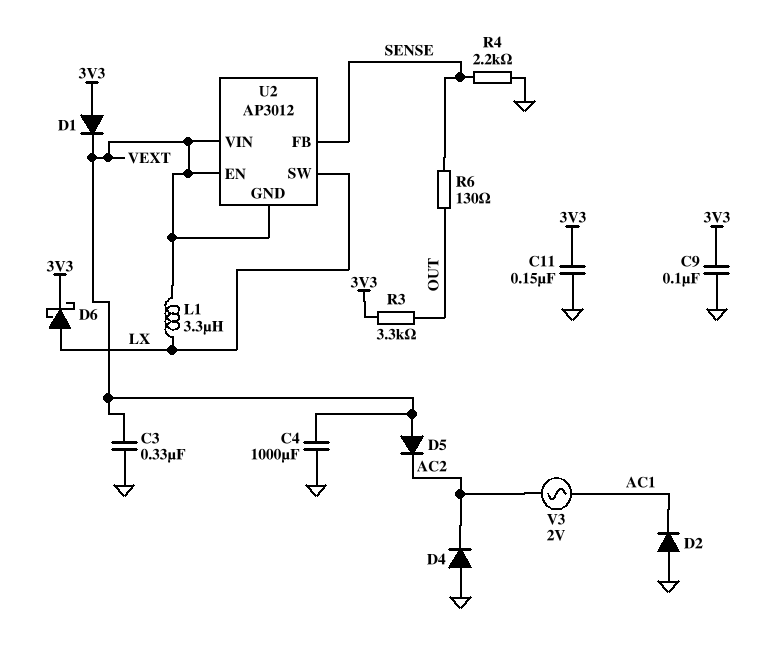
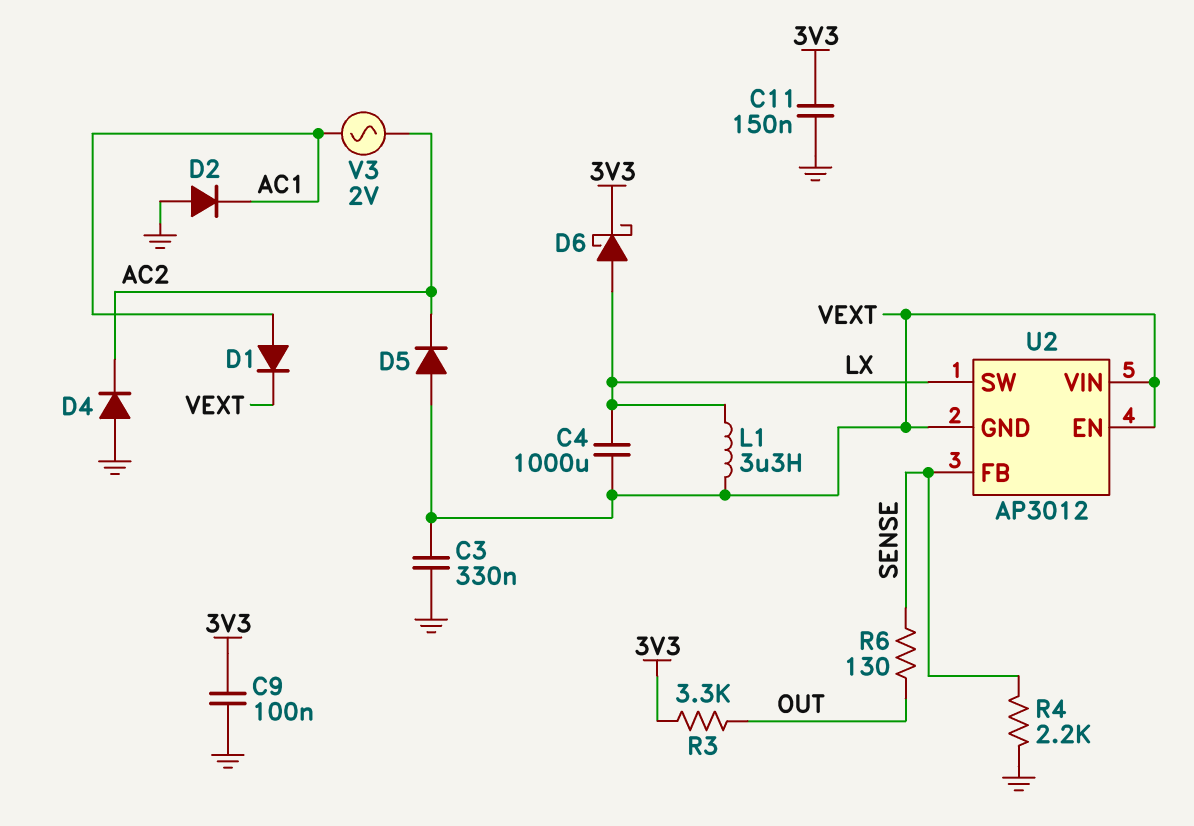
C4: 1000uF (GND, VEXT) -> 1000uF (LX, VEXT)
D1: diode (A 3V3, K VEXT) -> diode (A AC1, K VEXT)

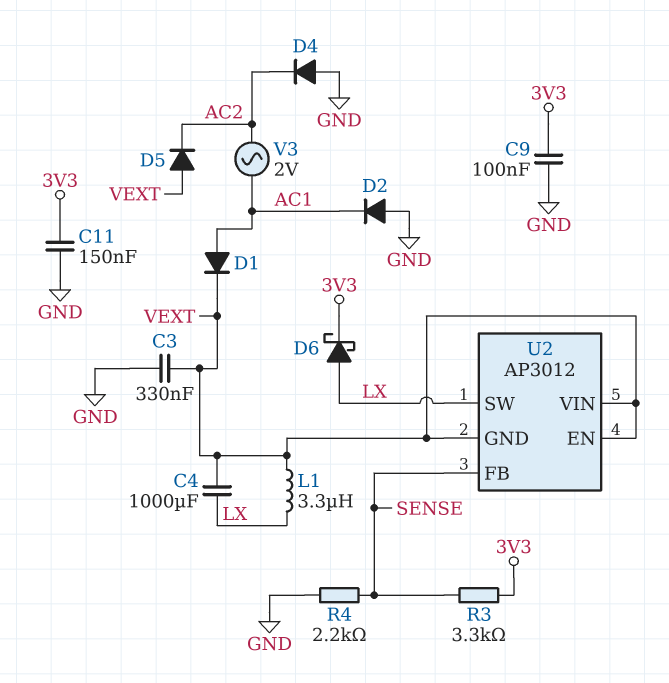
R3: 3.3k (3V3, OUT) -> 3.3k (3V3, SENSE)
R6: 130 (OUT, SENSE) -> none

